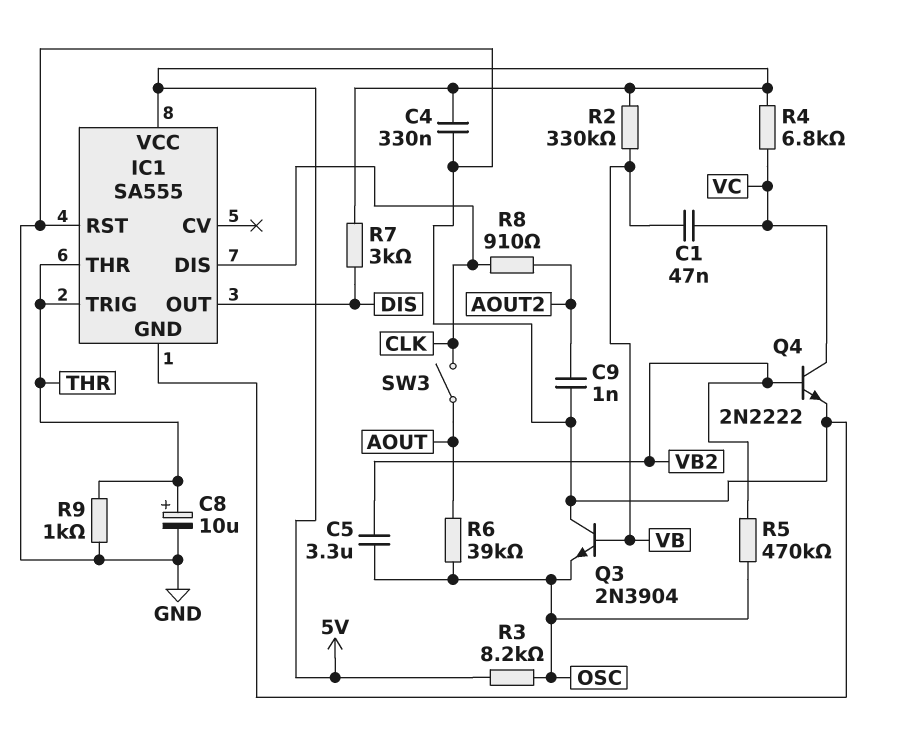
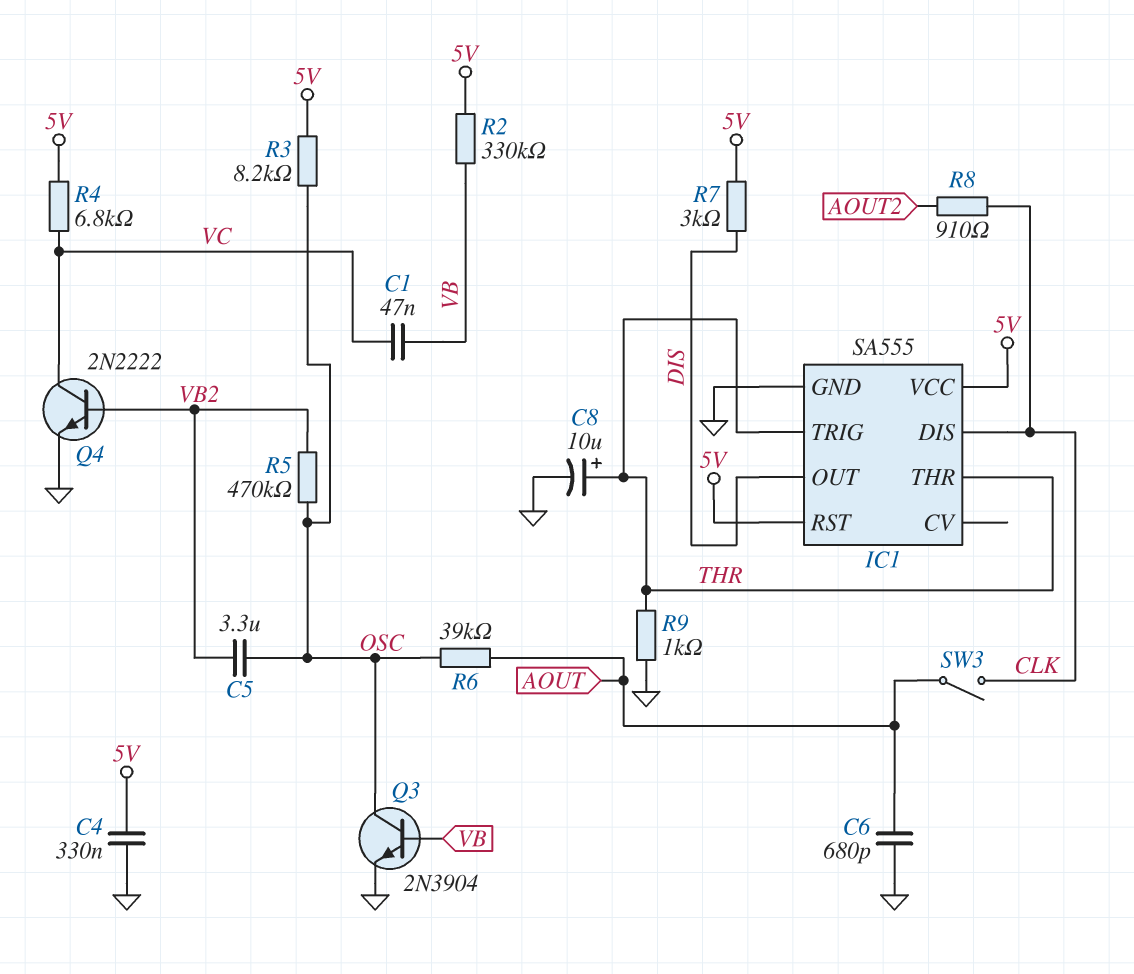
C6: none -> 680pF (AOUT, GND)
C9: 1nF (AOUT2, GND) -> none
IC1 pin RST: GND -> 5V
Q3: NPN 2N3904 (B VB, C GND, E OSC) -> NPN 2N3904 (B VB, C OSC, E GND)

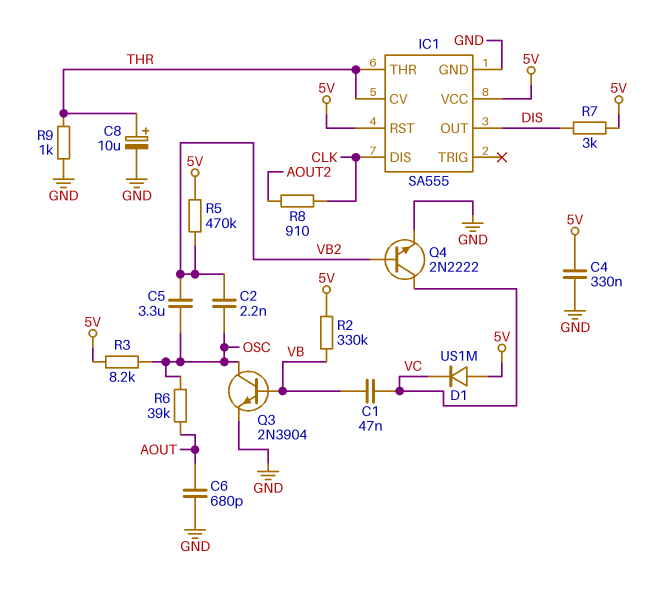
C2: none -> 2.2nF (OSC, VB2)
D1: none -> diode US1M (A 5V, K VC)
IC1 pin CV: none -> THR
IC1 pin TRIG: THR -> none
R4: 6.8k (5V, VC) -> none
R5: 470k (OSC, VB2) -> 470k (5V, VB2)
SW3: switch (AOUT, CLK) -> none

